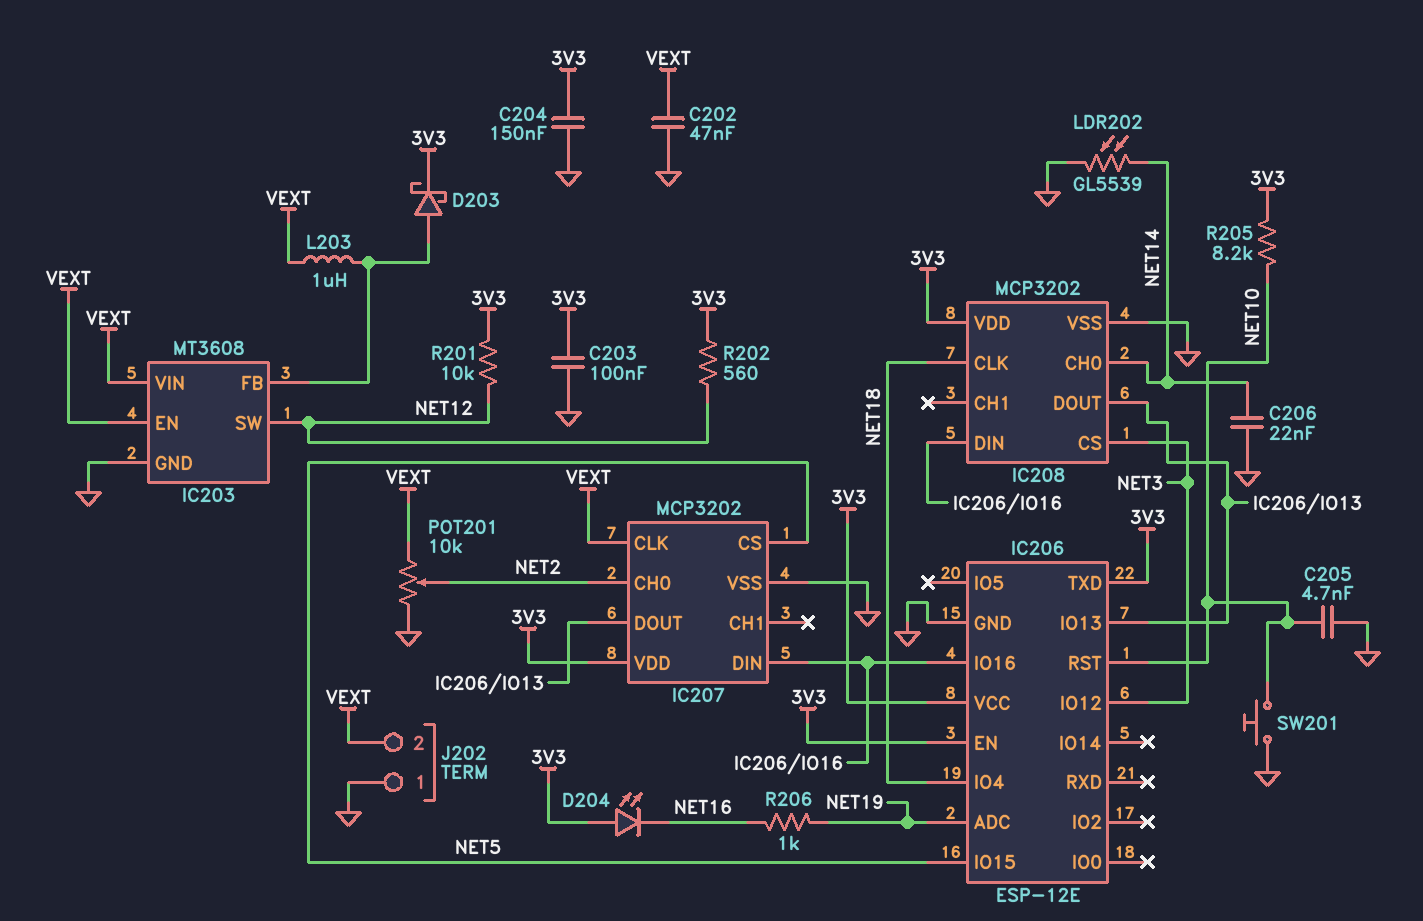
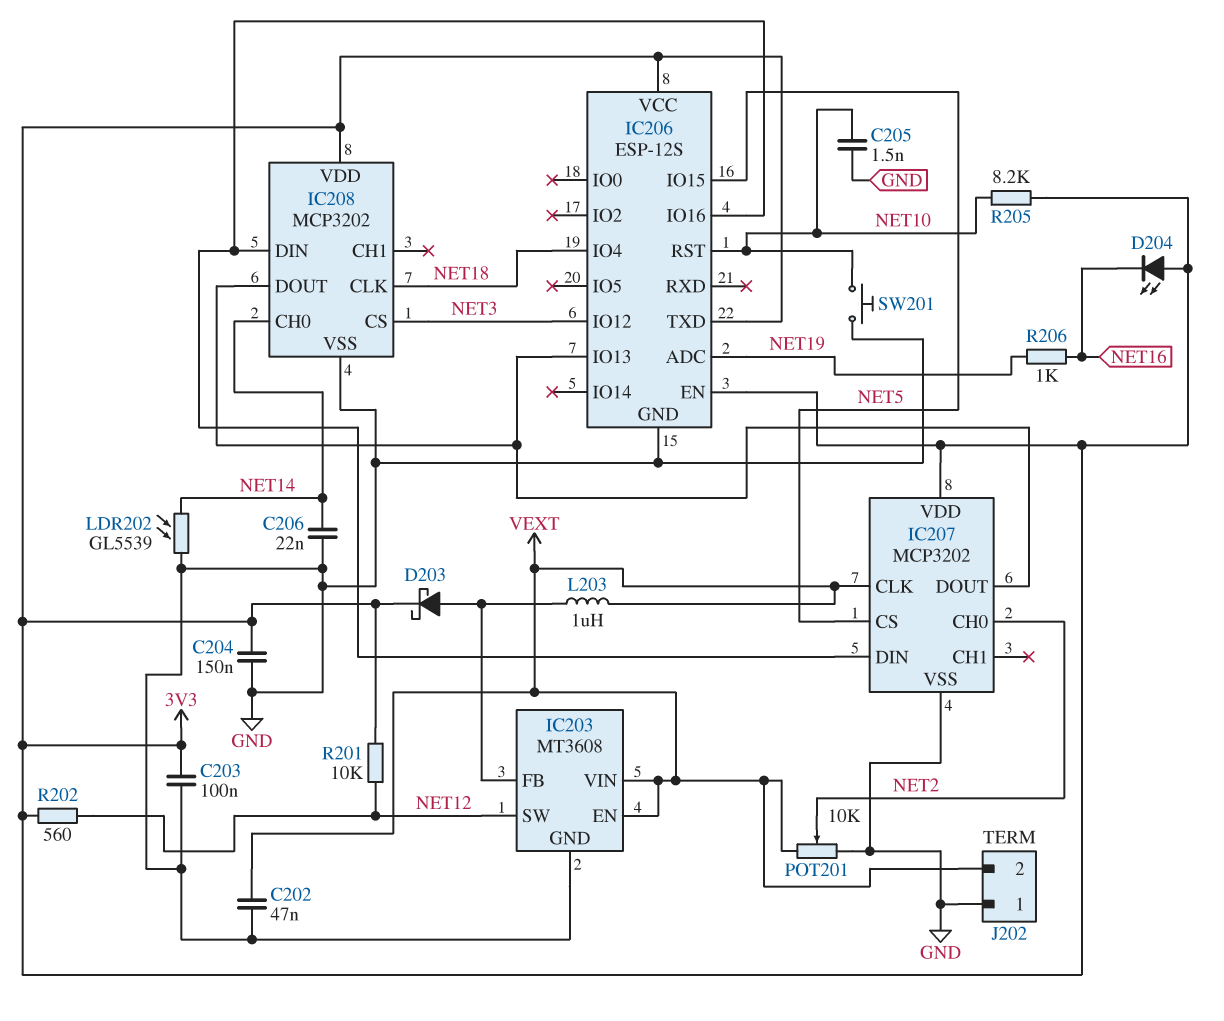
C205: 4.7nF (GND, NET10) -> 1.5nF (GND, NET10)
IC206: ESP-12E -> ESP-12S

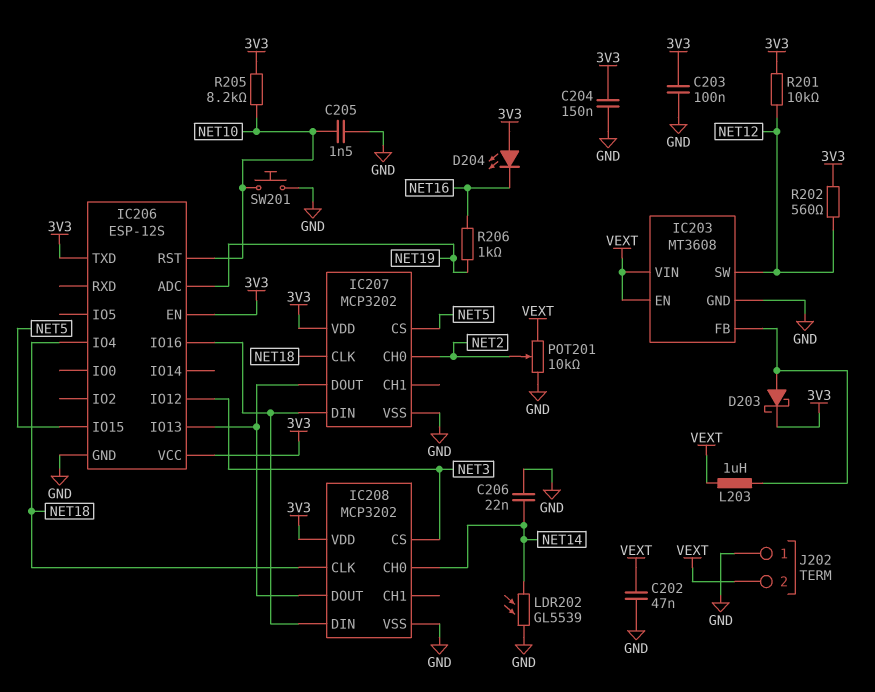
IC207 pin CLK: VEXT -> NET18

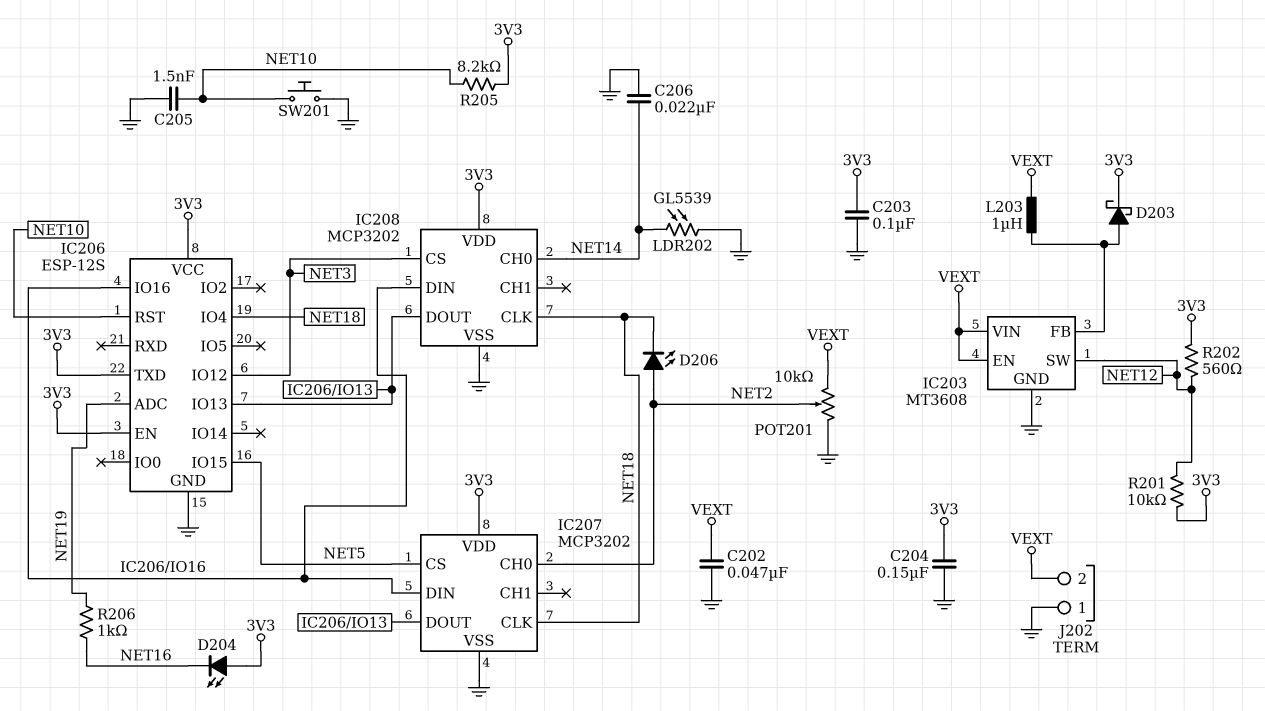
D206: none -> LED (A NET2, K NET18)

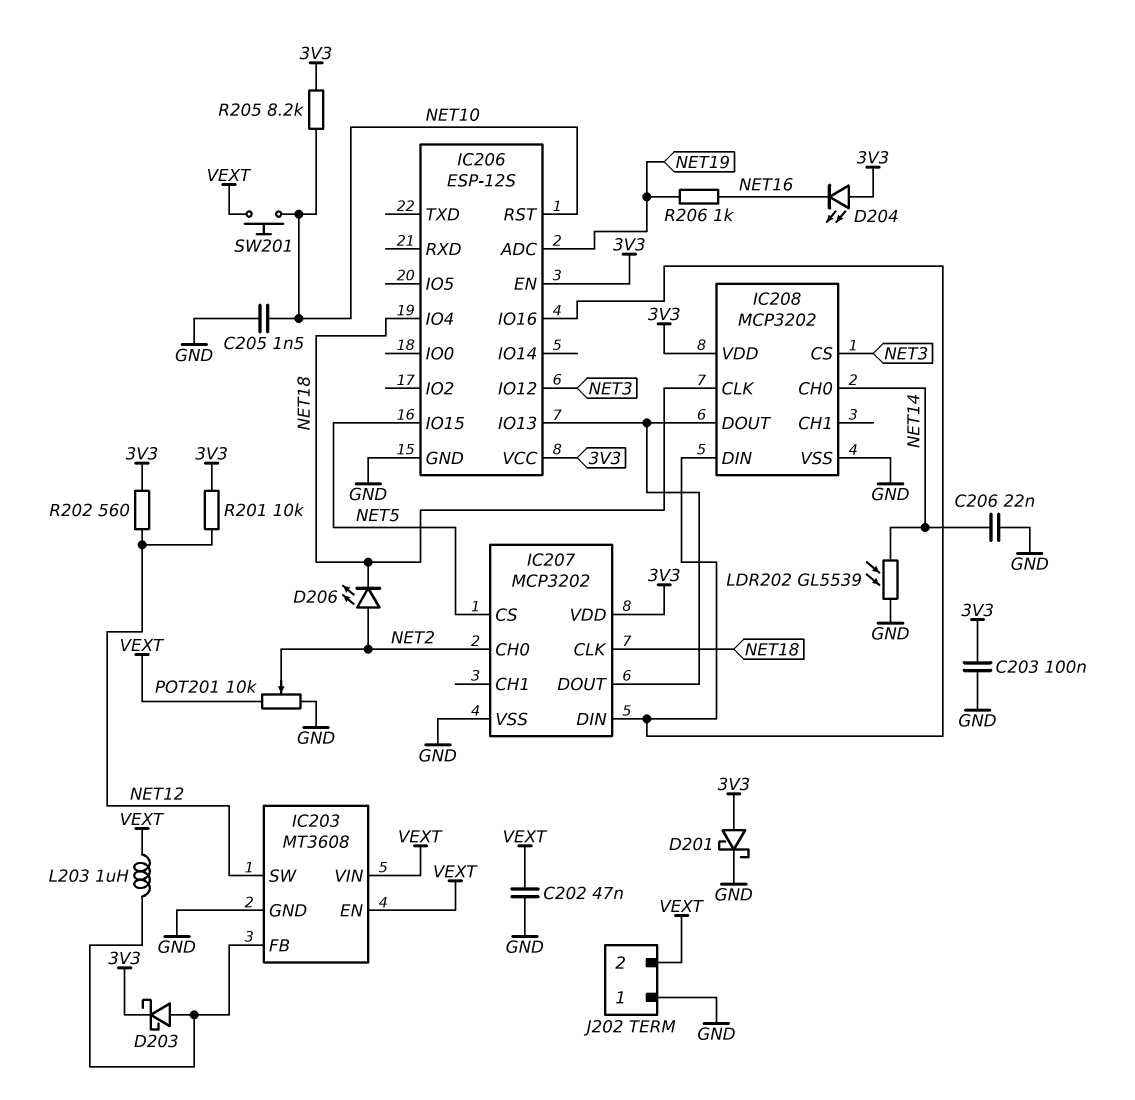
C204: 150nF (3V3, GND) -> none
D201: none -> schottky (A 3V3, K GND)
IC206 pin TXD: 3V3 -> none
SW201: button (GND, NET10) -> button (NET10, VEXT)

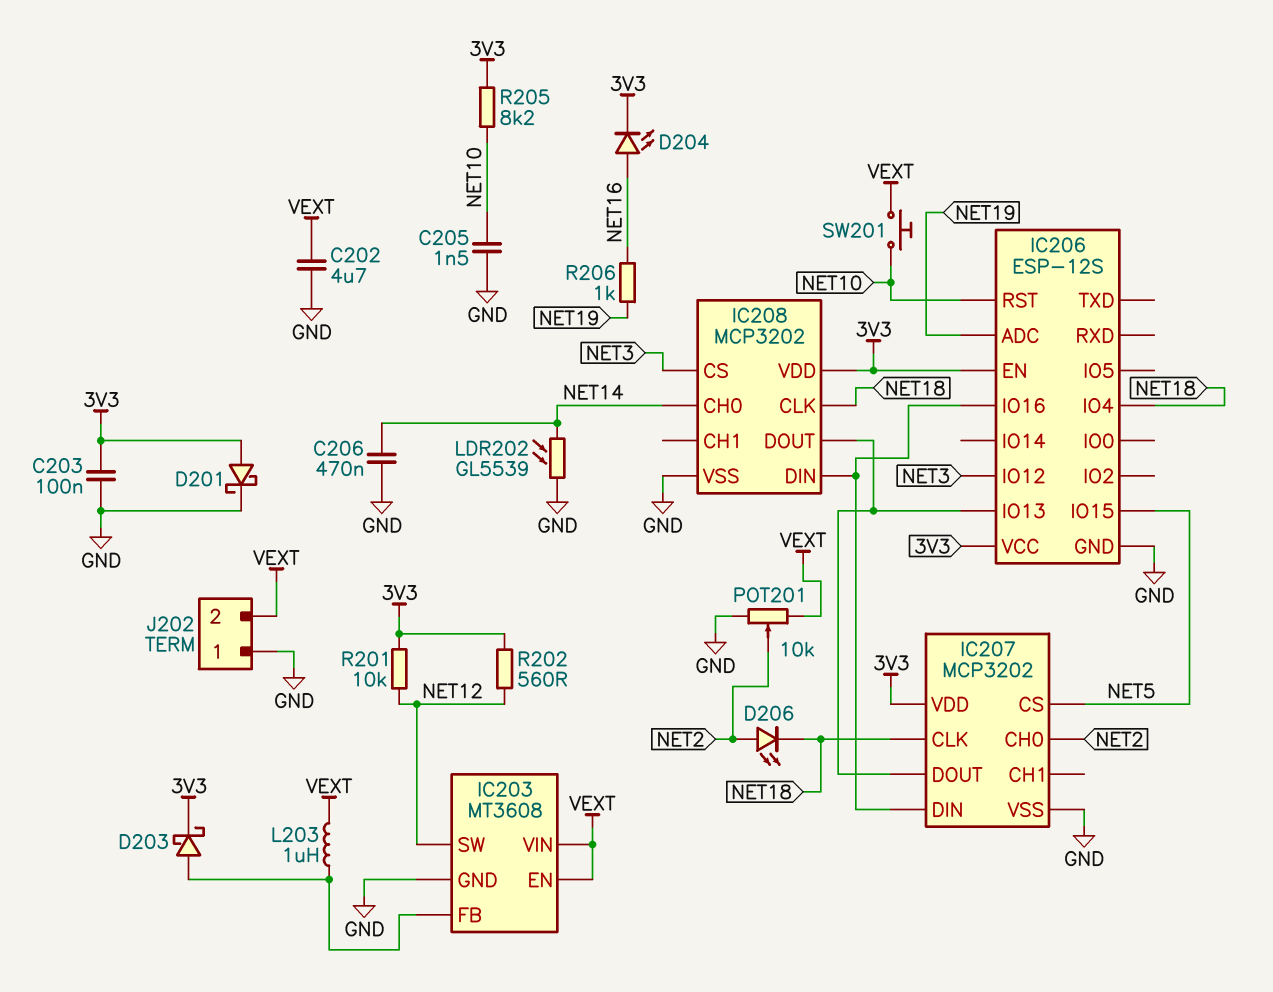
C202: 47nF (GND, VEXT) -> 4.7uF (GND, VEXT)
C206: 22nF (GND, NET14) -> 470nF (GND, NET14)
D204: LED (A 3V3, K NET16) -> LED (A NET16, K 3V3)

